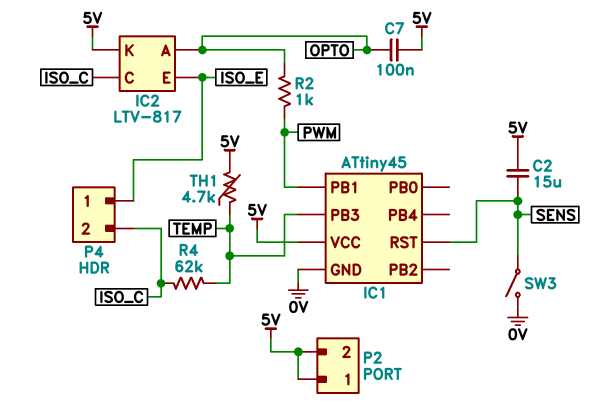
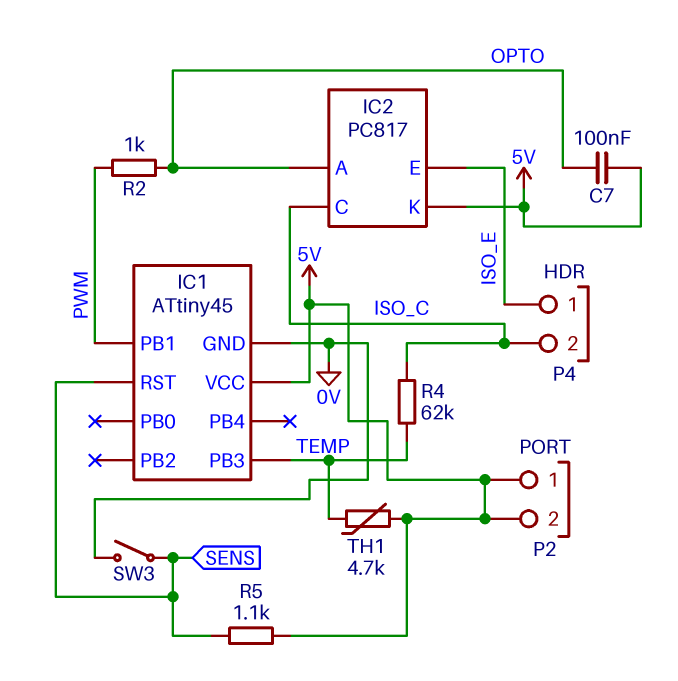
C2: 15uF (5V, SENS) -> none
IC2: LTV-817 -> PC817
R5: none -> 1.1k (5V, SENS)

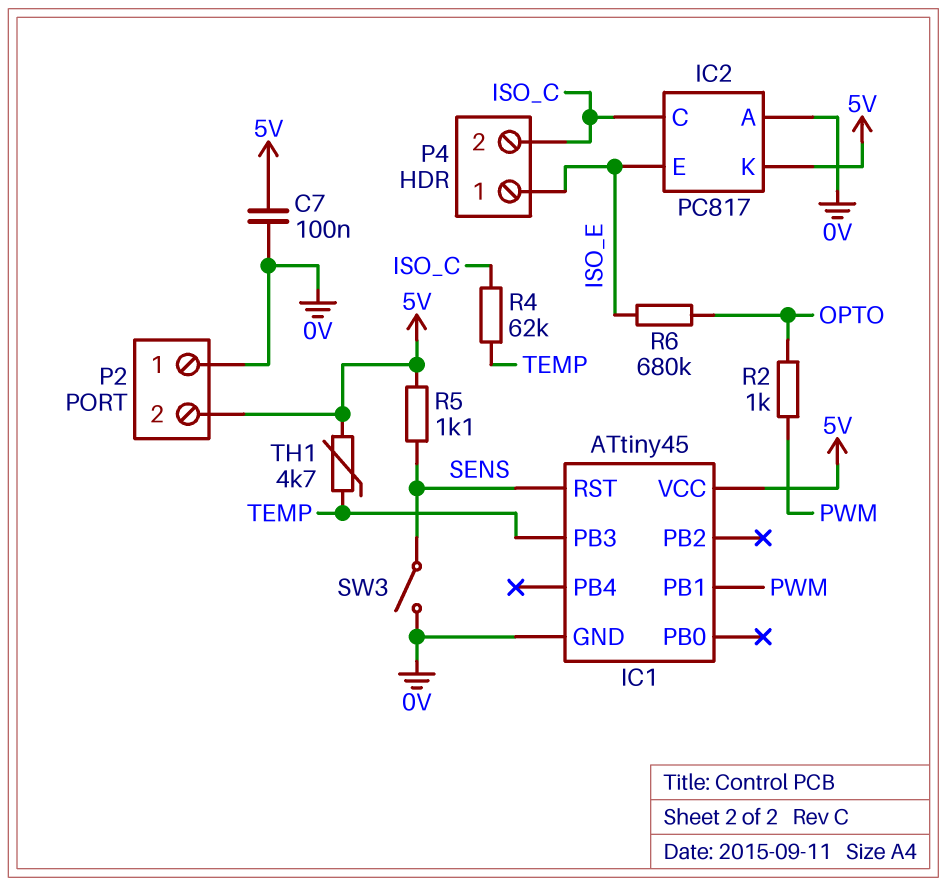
C7: 100nF (5V, OPTO) -> 100nF (0V, 5V)
IC2 pin A: OPTO -> 0V
P2 pin 1: 5V -> 0V
R6: none -> 680k (ISO_E, OPTO)

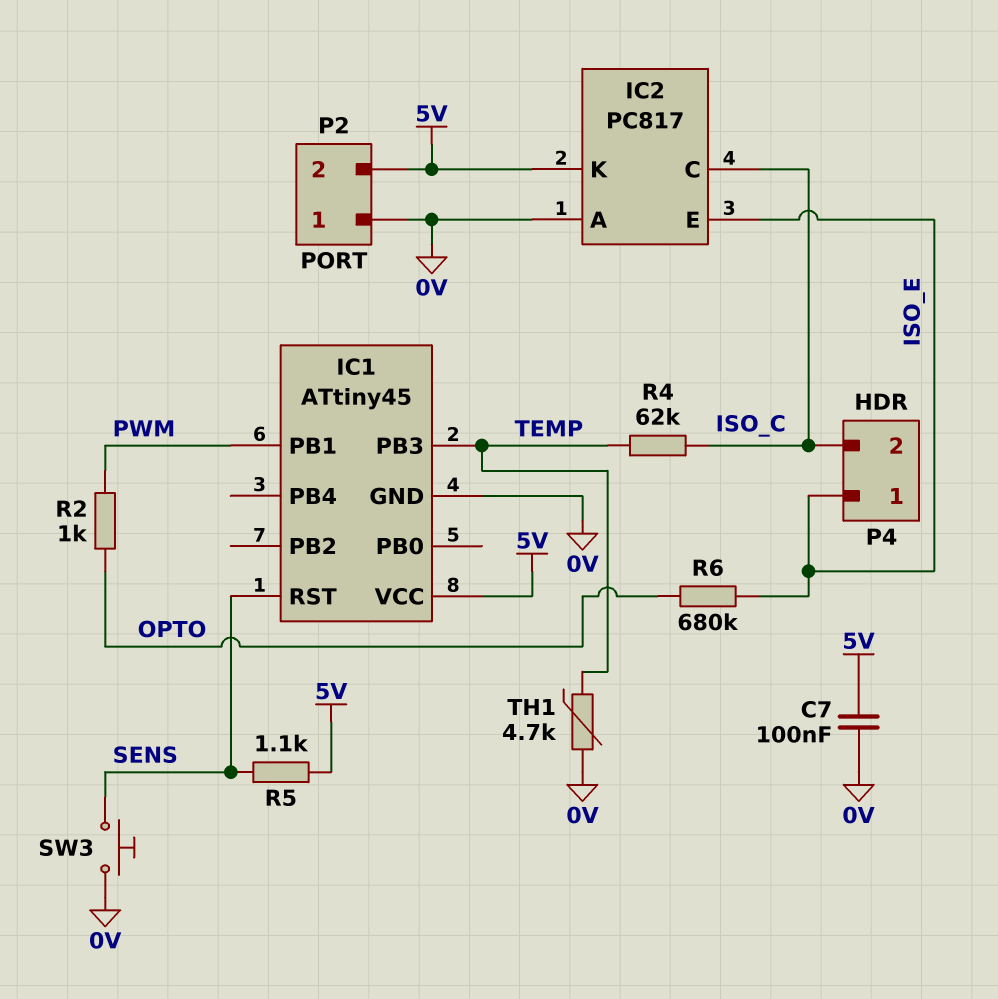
SW3: switch (0V, SENS) -> button (0V, SENS)
TH1: 4.7k (5V, TEMP) -> 4.7k (0V, TEMP)

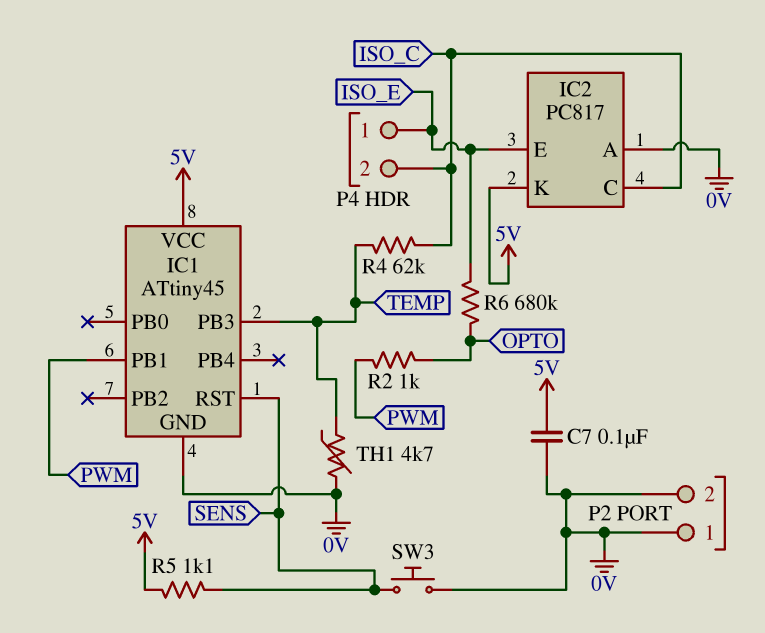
P2 pin 2: 5V -> 0V

